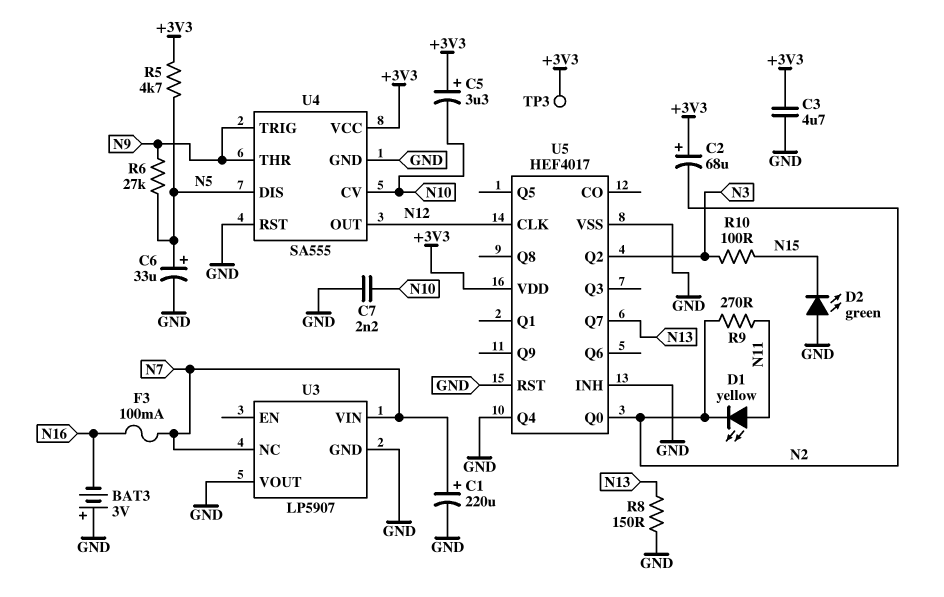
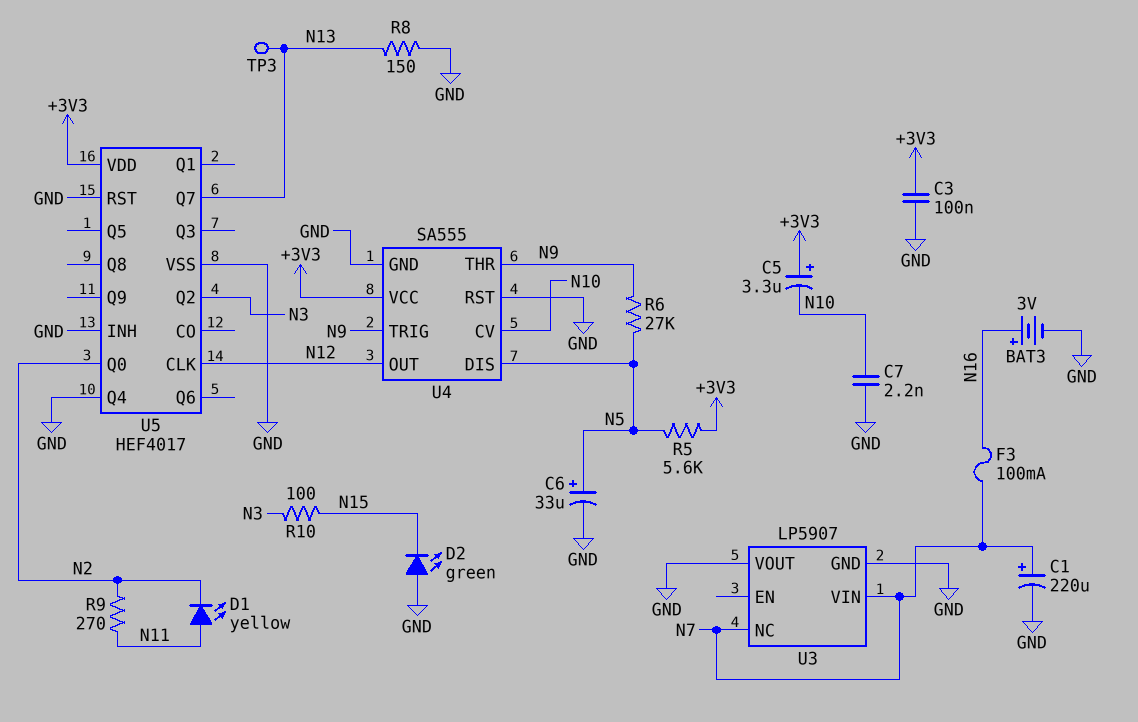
BAT3: 3V (plus GND, minus N16) -> 3V (plus N16, minus GND)
C2: 68uF (plus +3V3, minus N2) -> none
C3: 4.7uF (+3V3, GND) -> 100nF (+3V3, GND)
R5: 4.7k (+3V3, N5) -> 5.6k (+3V3, N5)
TP3: test point (+3V3) -> test point (N13)

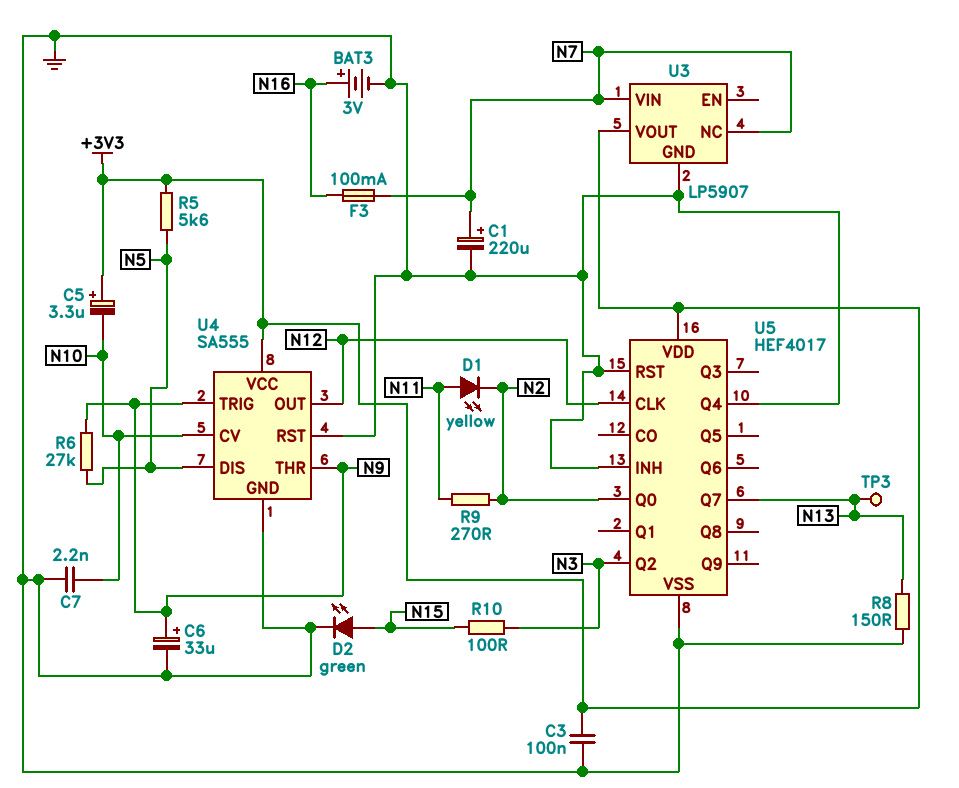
C6: 33uF (plus N5, minus GND) -> 33uF (plus N9, minus GND)
D2: LED green (A GND, K N15) -> LED green (A N15, K GND)
U3 pin VOUT: GND -> +3V3

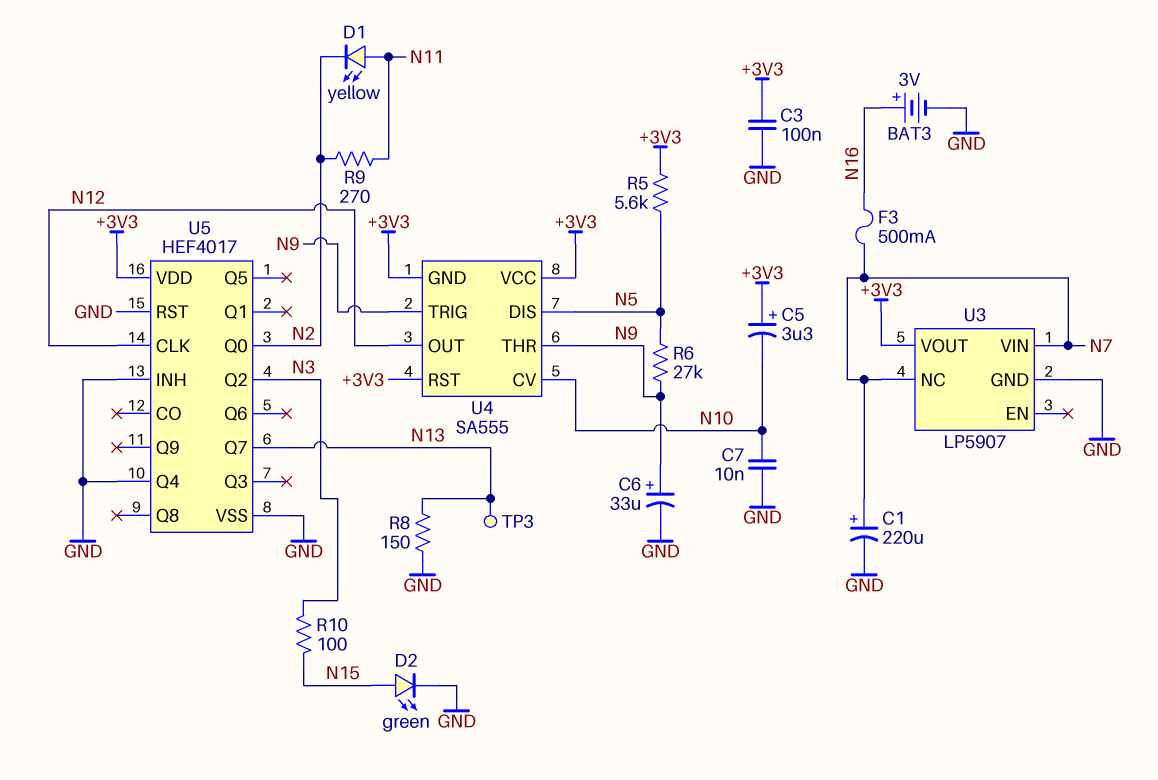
C7: 2.2nF (GND, N10) -> 10nF (GND, N10)
F3: 100mA (N7, N16) -> 500mA (N7, N16)
U4 pin GND: GND -> +3V3
U4 pin RST: GND -> +3V3

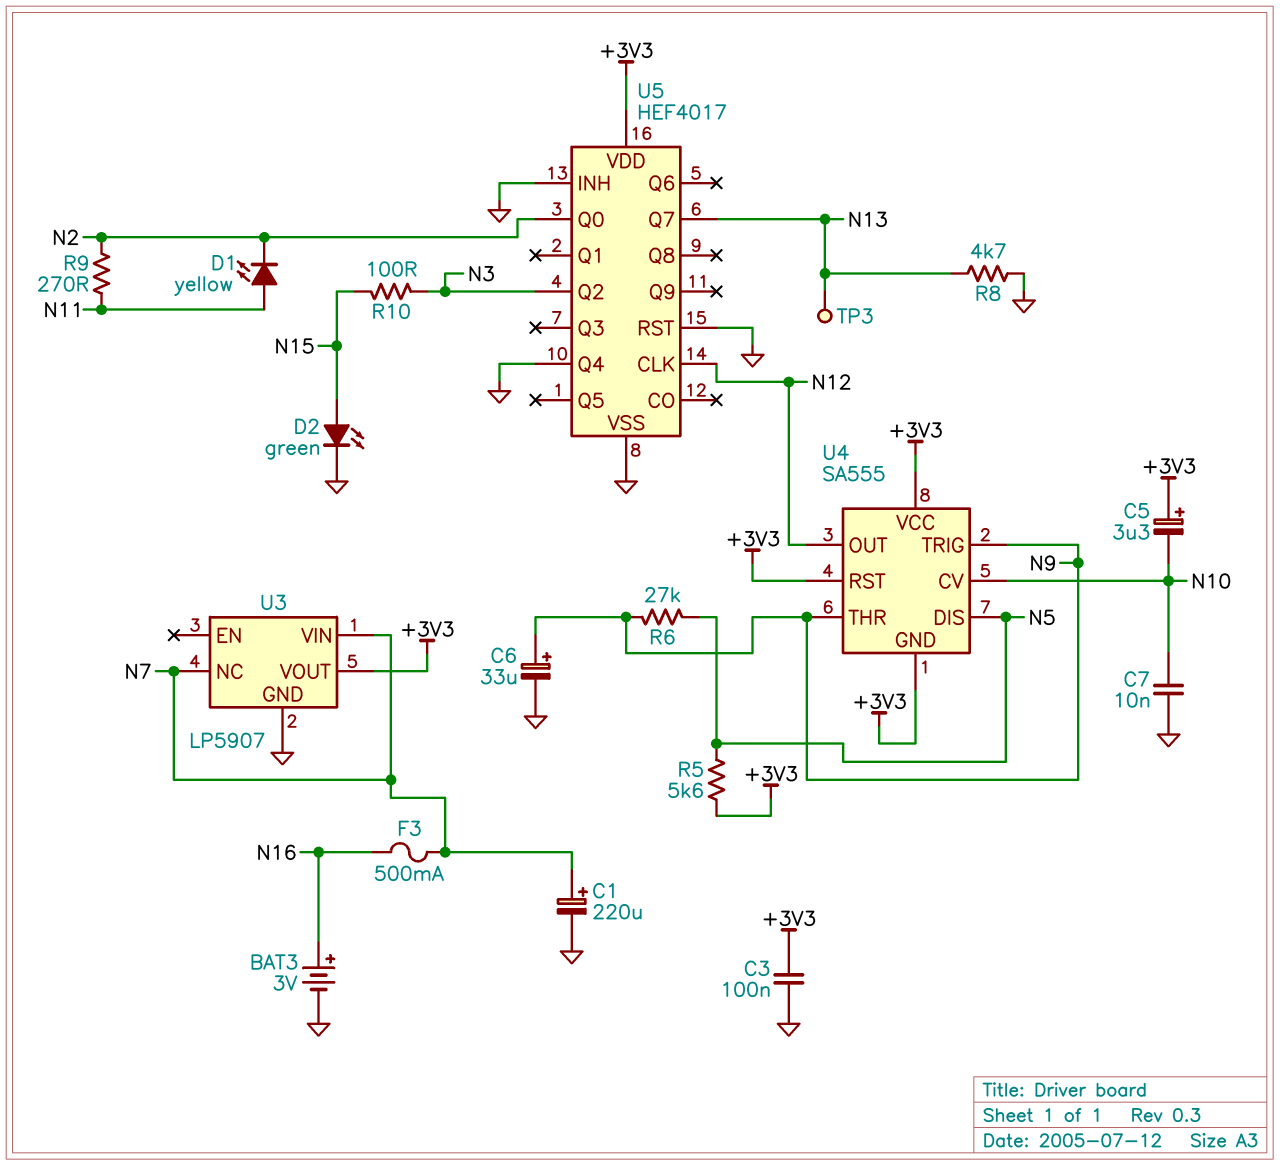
R8: 150 (GND, N13) -> 4.7k (GND, N13)

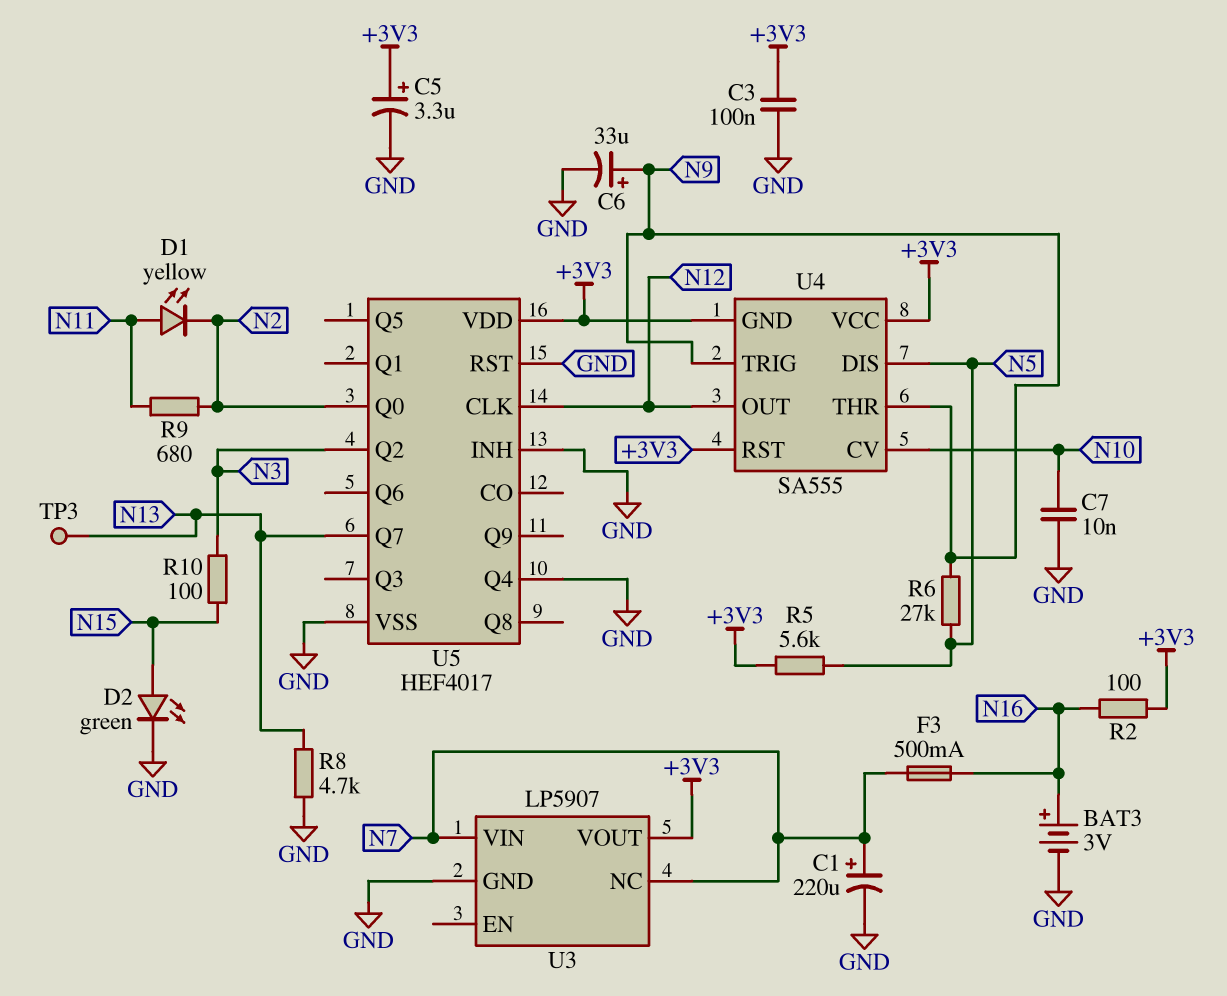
C5: 3.3uF (plus +3V3, minus N10) -> 3.3uF (plus +3V3, minus GND)
R2: none -> 100 (+3V3, N16)
R9: 270 (N2, N11) -> 680 (N2, N11)

